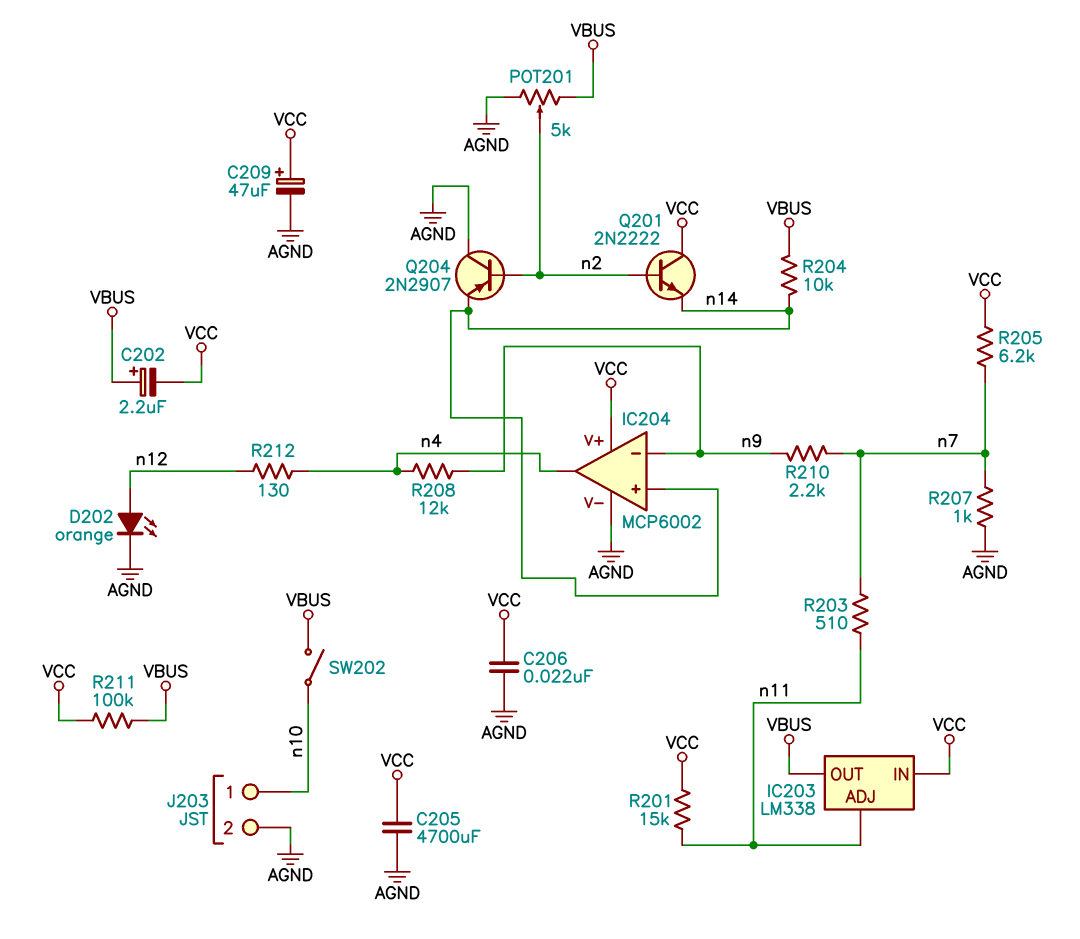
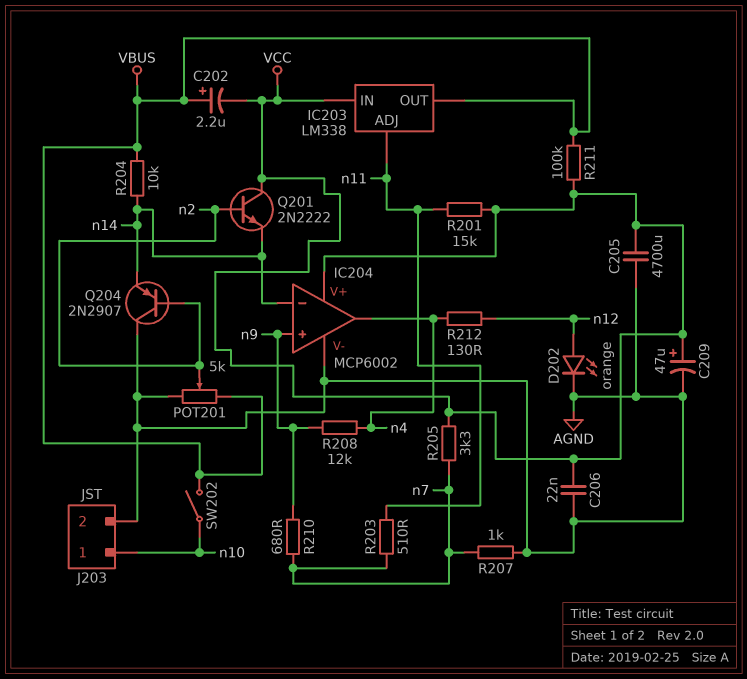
IC204 pin in+: n14 -> n9
IC204 pin in-: n9 -> n14
R205: 6.2k (VCC, n7) -> 3.3k (VCC, n7)
R210: 2.2k (n7, n9) -> 680 (n7, n9)

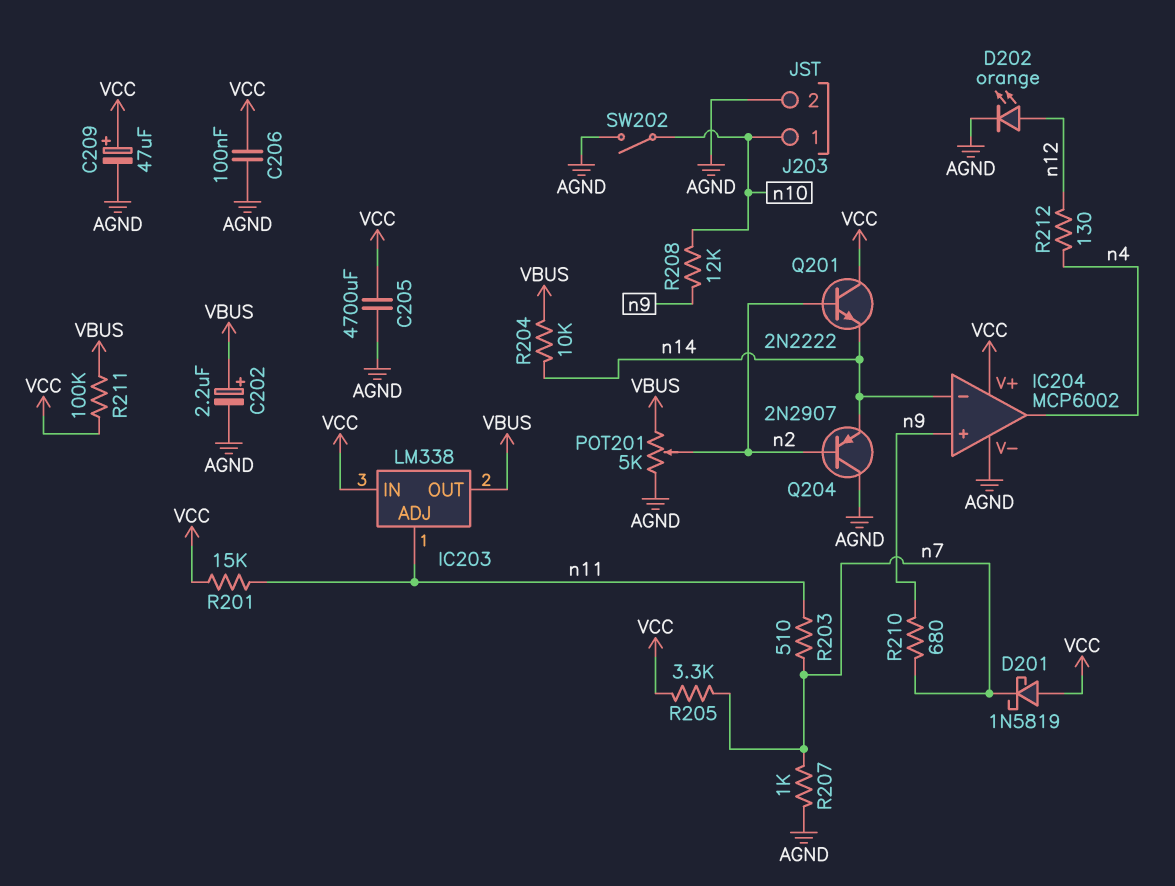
C202: 2.2uF (plus VBUS, minus VCC) -> 2.2uF (plus VBUS, minus AGND)
C206: 22nF (AGND, VCC) -> 100nF (AGND, VCC)
D201: none -> schottky 1N5819 (A VCC, K n7)
R208: 12k (n4, n9) -> 12k (n9, n10)
SW202: switch (VBUS, n10) -> switch (AGND, n10)

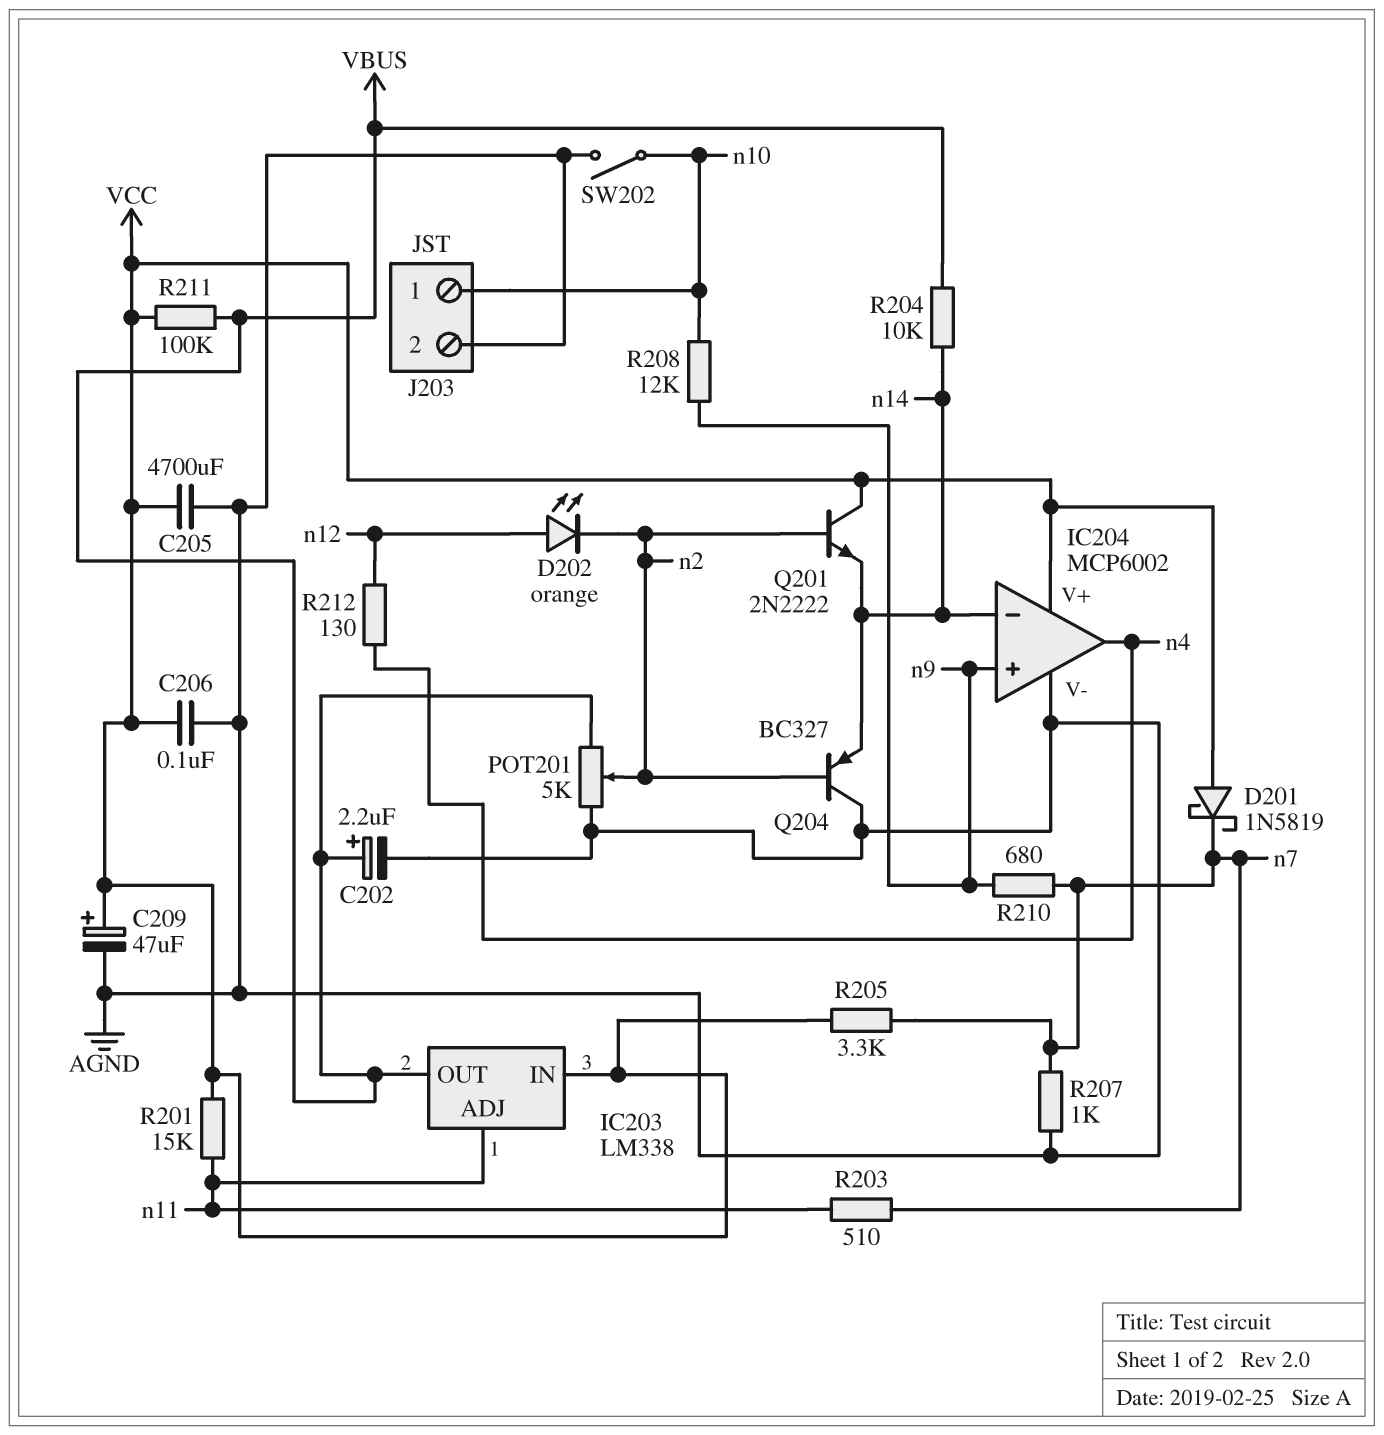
D202: LED orange (A n12, K AGND) -> LED orange (A n12, K n2)
Q204: PNP 2N2907 (B n2, C AGND, E n14) -> PNP BC327 (B n2, C AGND, E n14)

